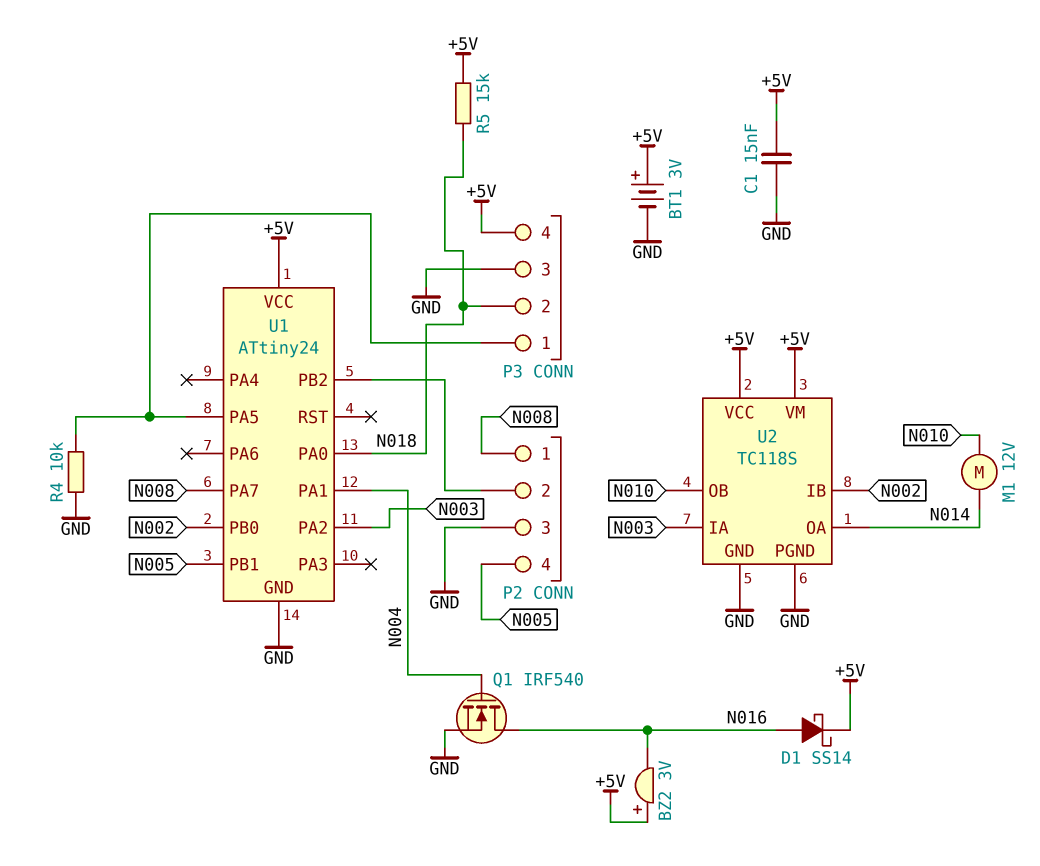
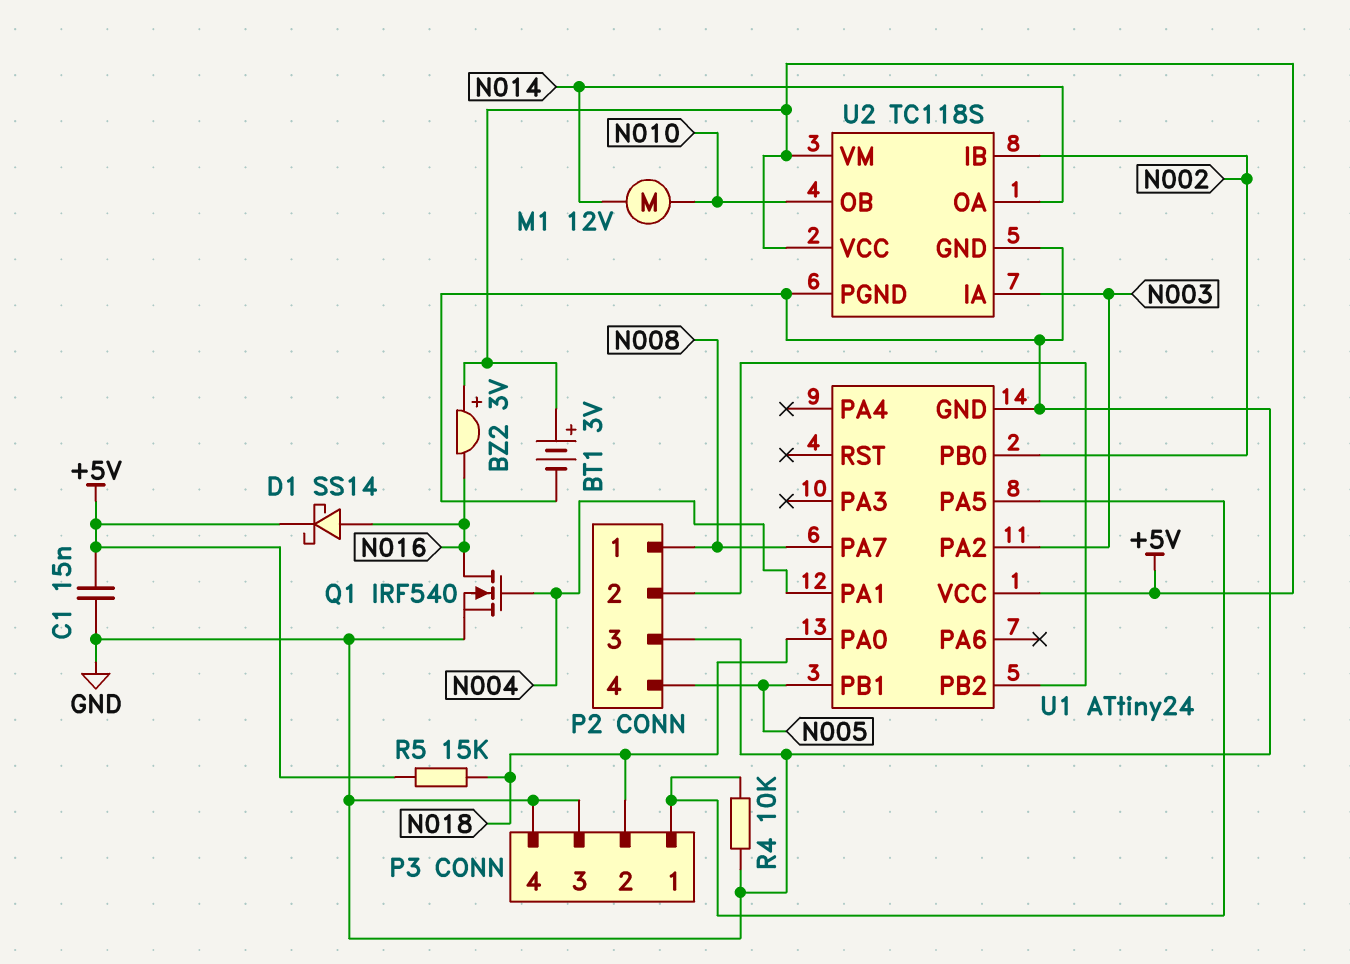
P3 pin 4: +5V -> GND

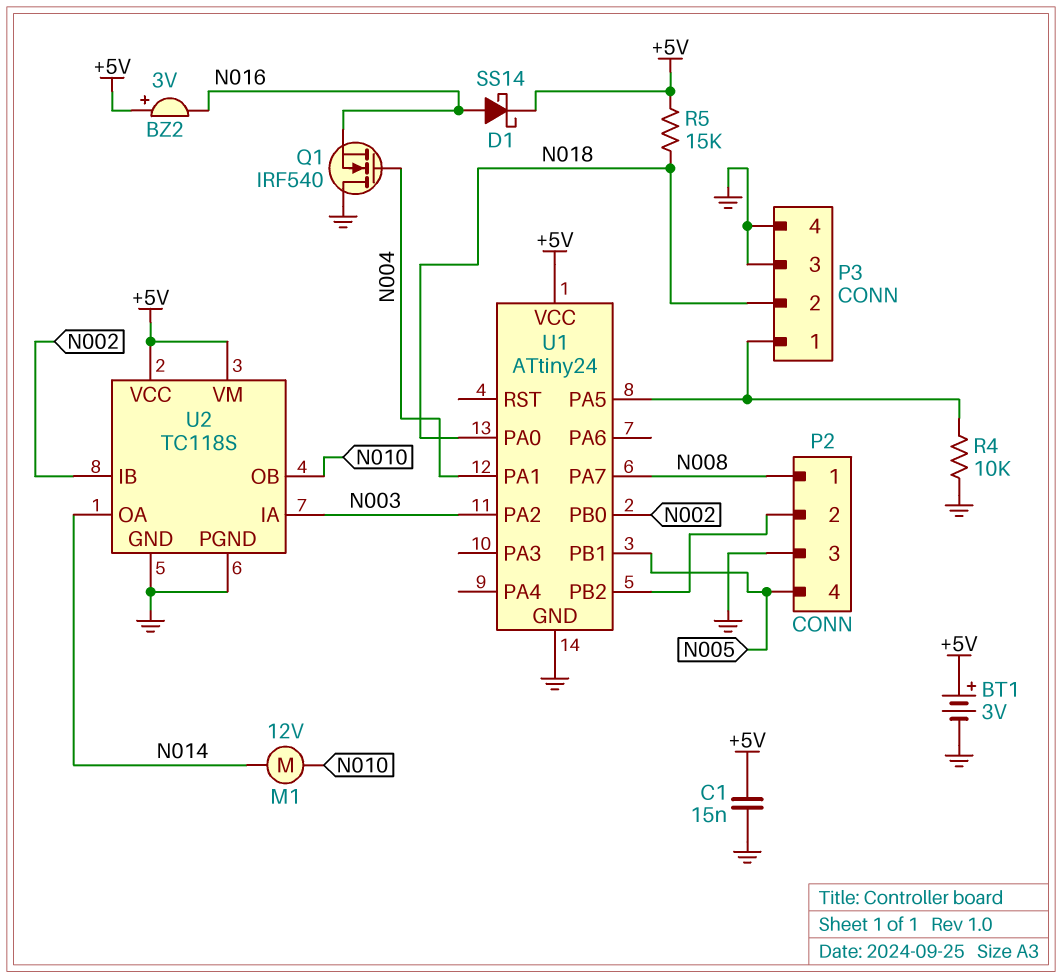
Q1: NMOS IRF540 (G N004, D N016, S GND) -> NMOS IRF540 (G N004, D GND, S N016)

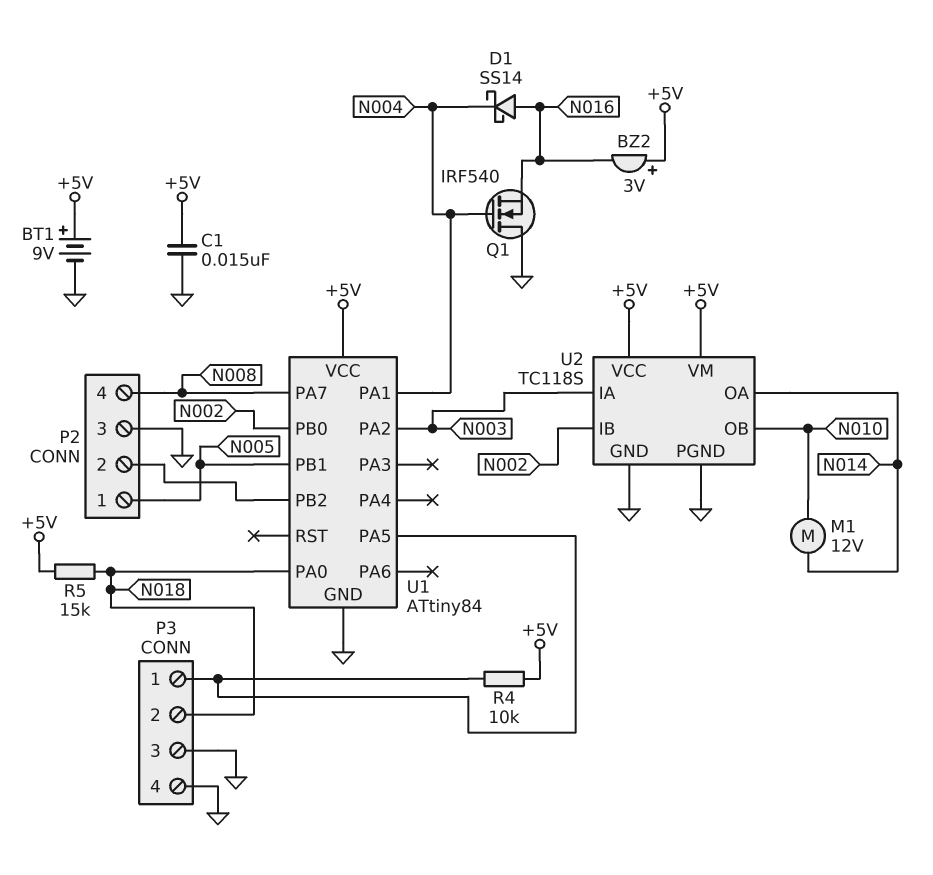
BT1: 3V (plus +5V, minus GND) -> 9V (plus +5V, minus GND)
D1: schottky SS14 (A N016, K +5V) -> schottky SS14 (A N016, K N004)
P2 pin 1: N008 -> N005
P2 pin 4: N005 -> N008
R4: 10k (GND, P3/1) -> 10k (+5V, P3/1)
U1: ATtiny24 -> ATtiny84

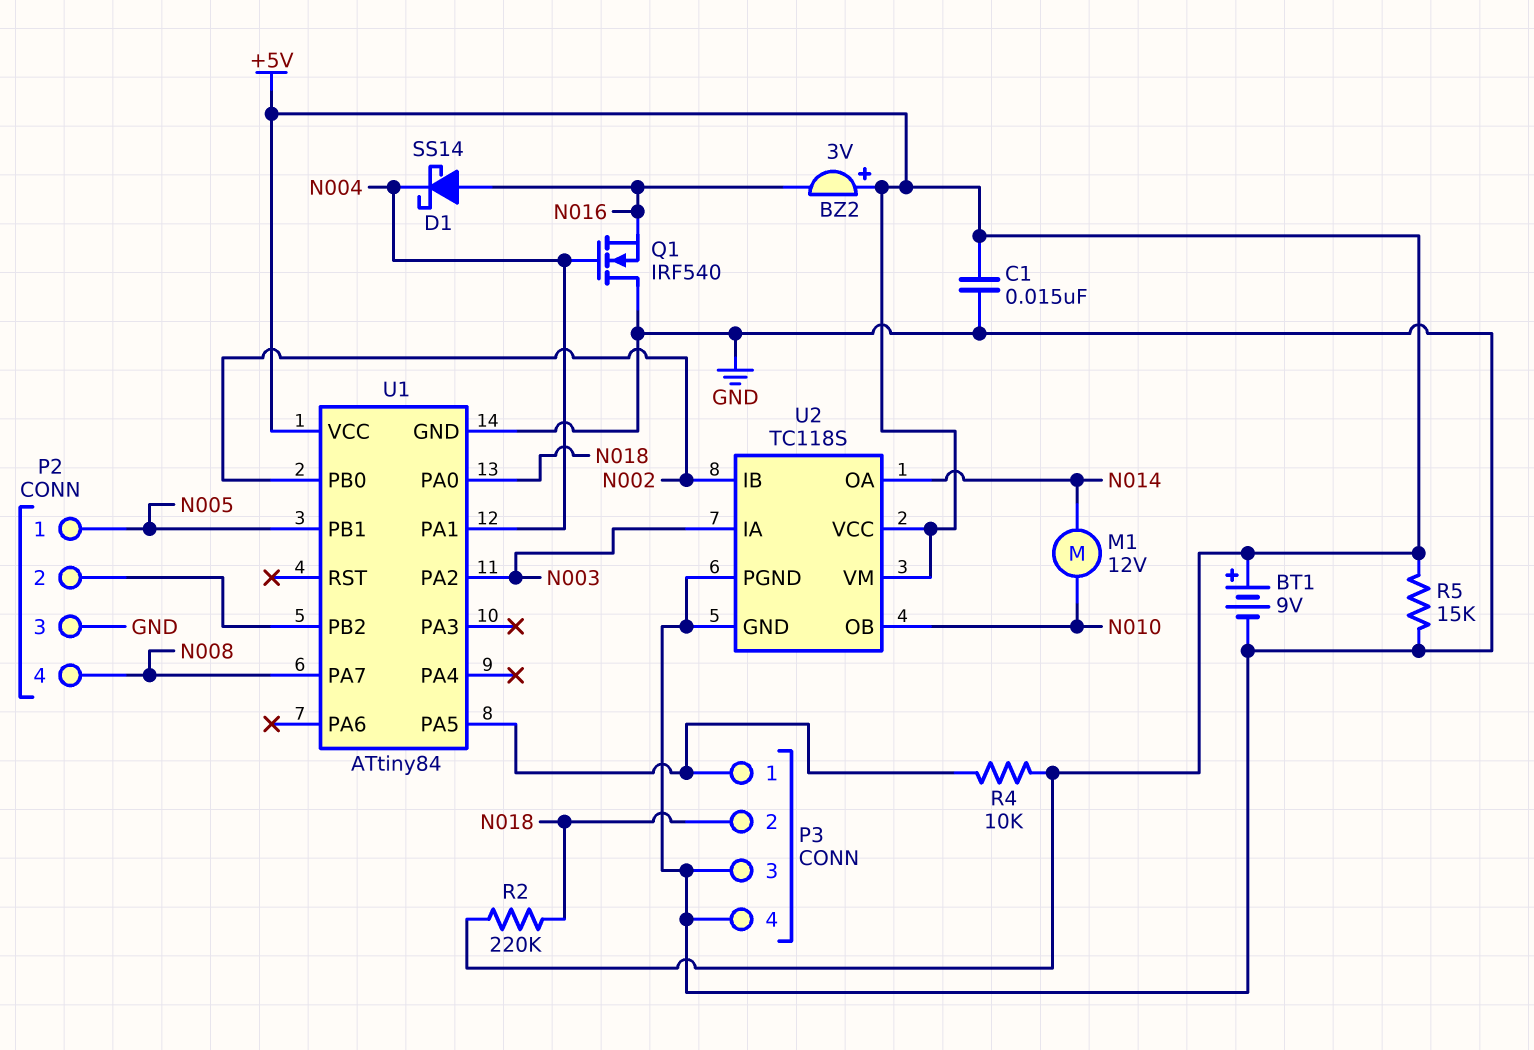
R2: none -> 220k (+5V, N018)
R5: 15k (+5V, N018) -> 15k (+5V, GND)

